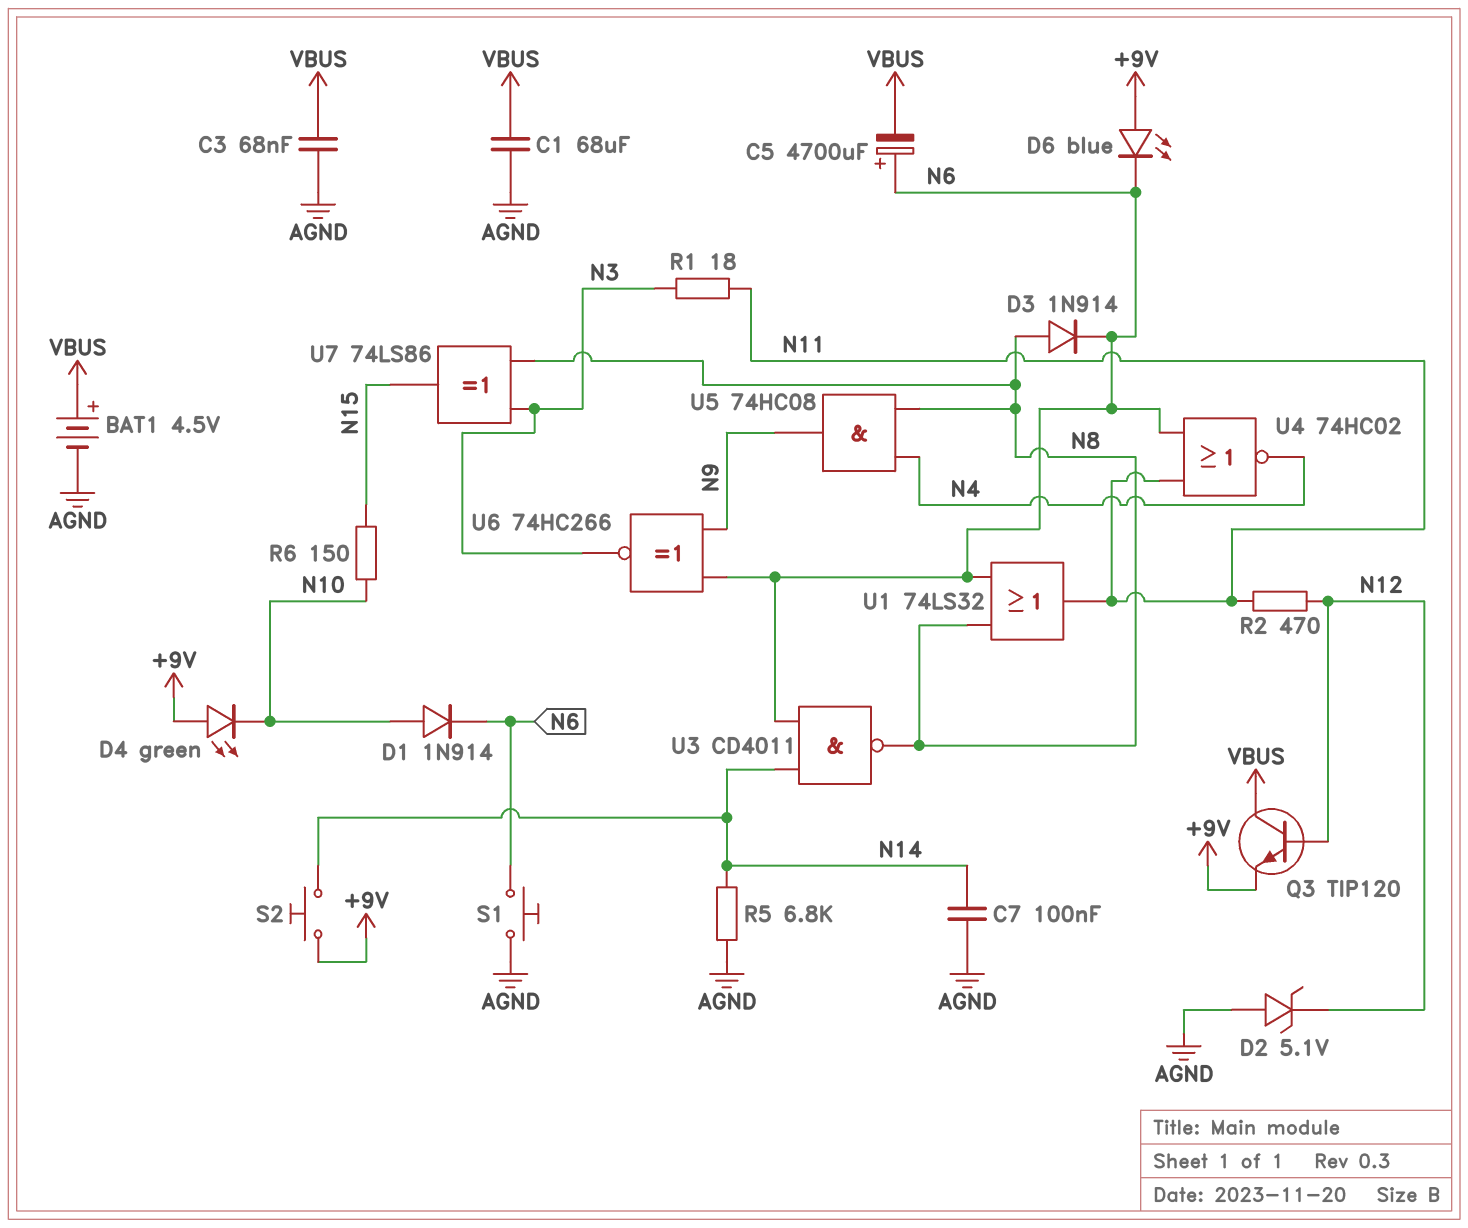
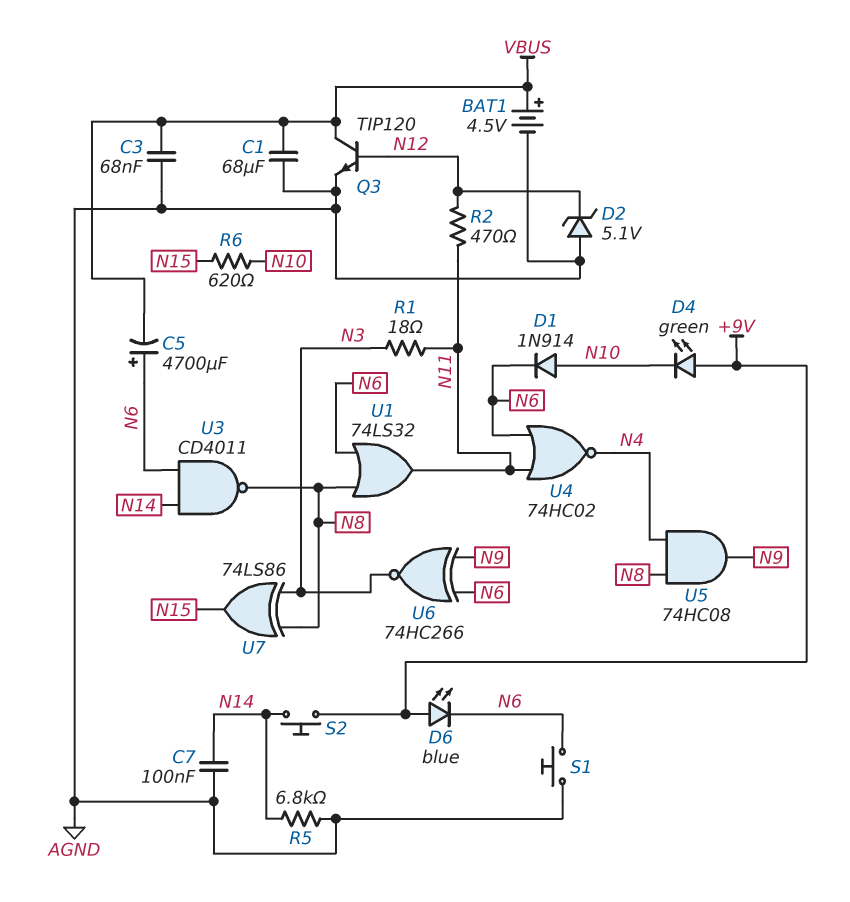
D3: diode 1N914 (A N8, K N6) -> none
Q3: NPN TIP120 (B N12, C VBUS, E +9V) -> NPN TIP120 (B N12, C VBUS, E AGND)
R6: 150 (N10, N15) -> 620 (N10, N15)

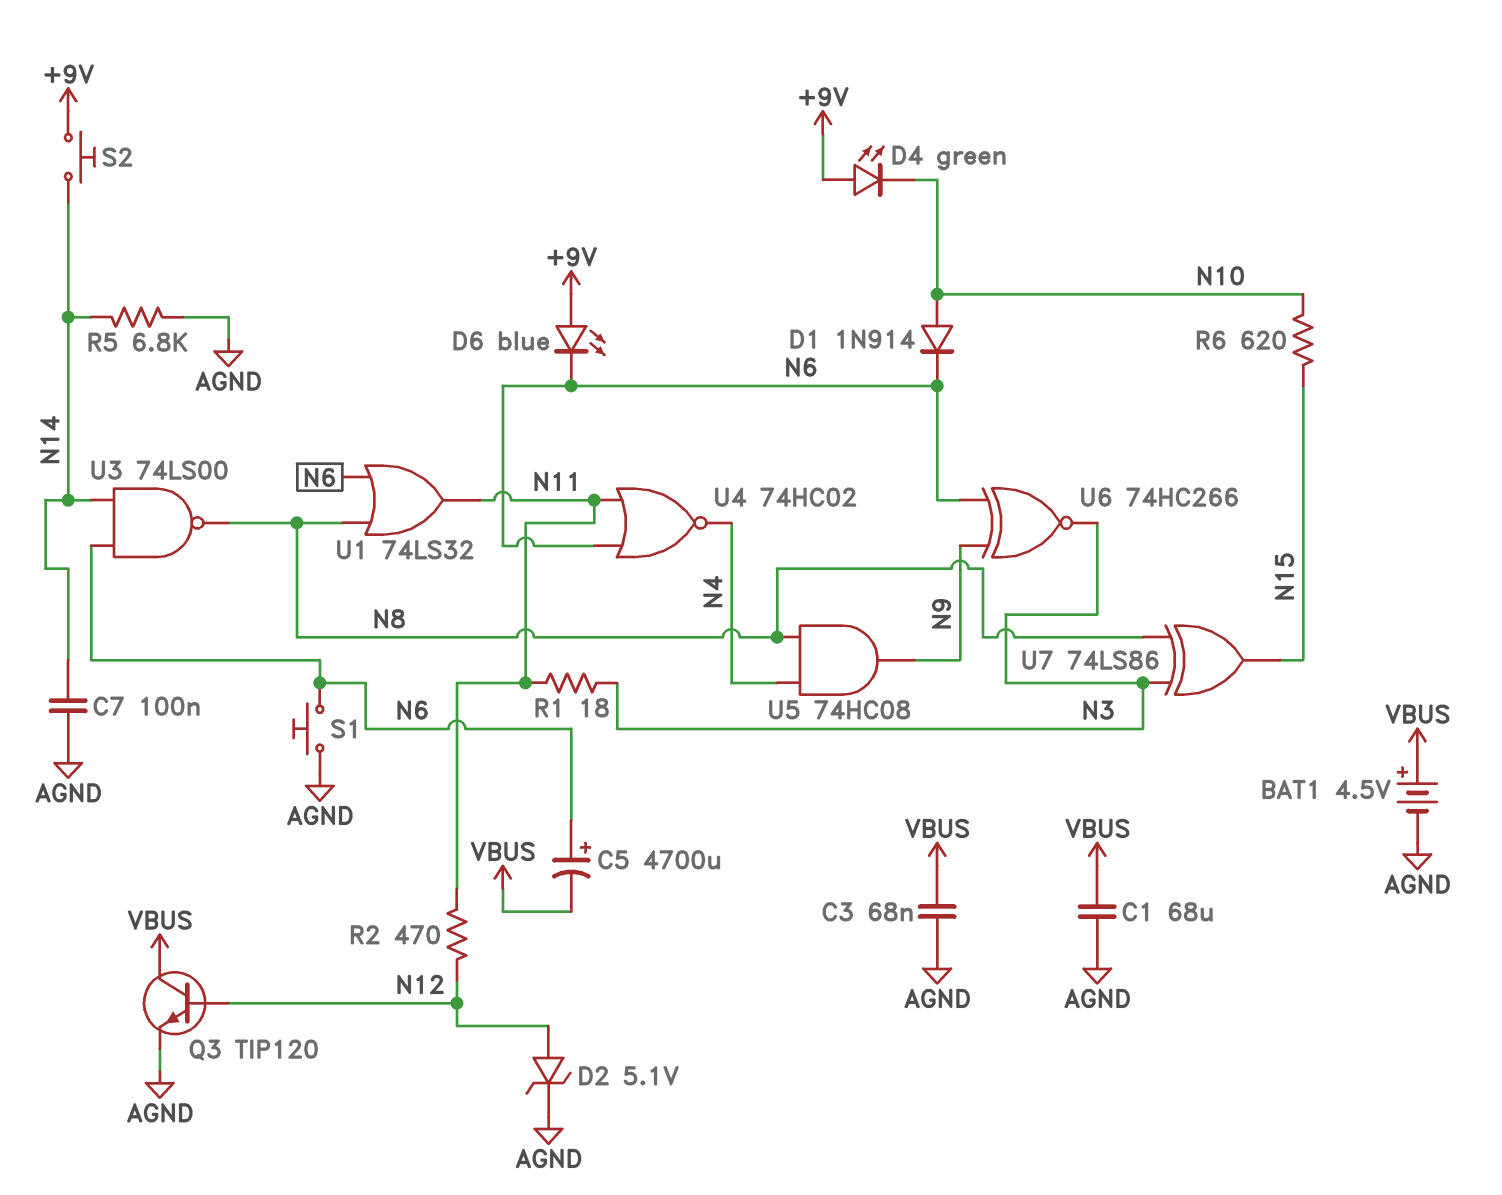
D2: zener 5.1V (A AGND, K N12) -> zener 5.1V (A N12, K AGND)
U3: NAND CD4011 (in N6, in N14, out N8) -> NAND 74LS00 (in N6, in N14, out N8)

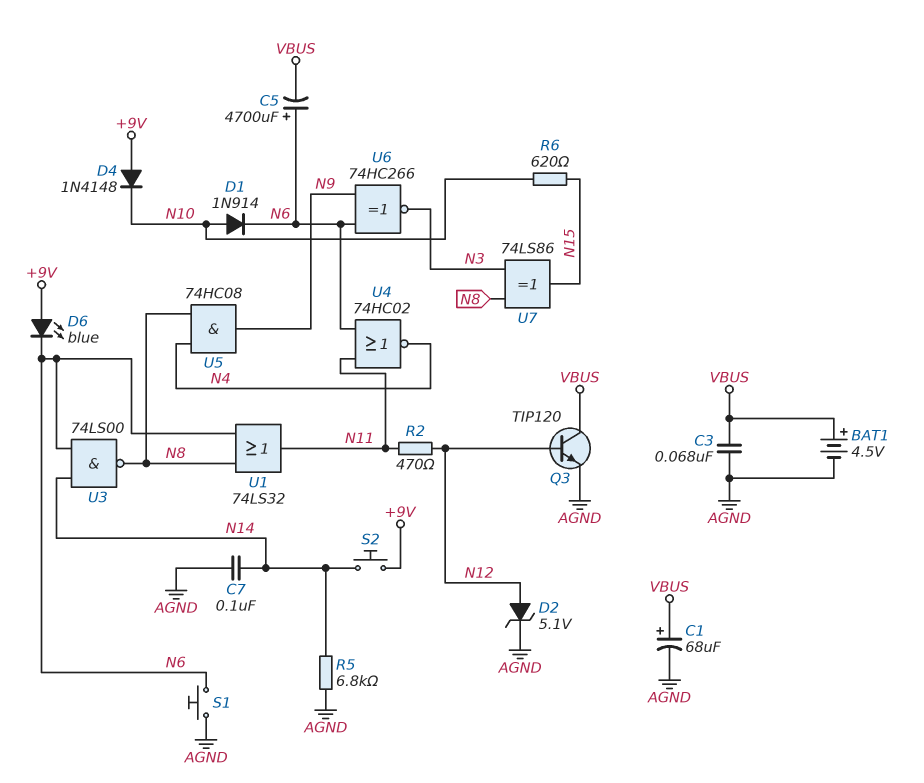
C1: 68uF (AGND, VBUS) -> 68uF (plus VBUS, minus AGND)
D4: LED green (A +9V, K N10) -> diode 1N4148 (A +9V, K N10)
R1: 18 (N3, N11) -> none

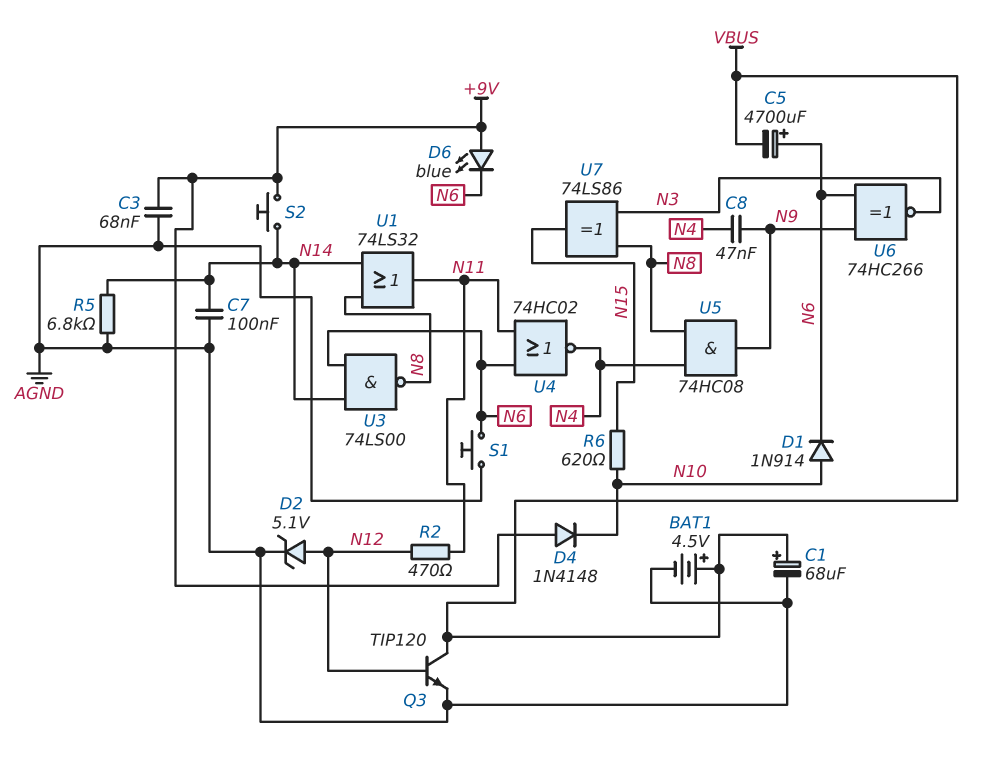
C3: 68nF (AGND, VBUS) -> 68nF (+9V, AGND)
C8: none -> 47nF (N4, N9)
U1: OR 74LS32 (in N6, in N8, out N11) -> OR 74LS32 (in N8, in N14, out N11)

